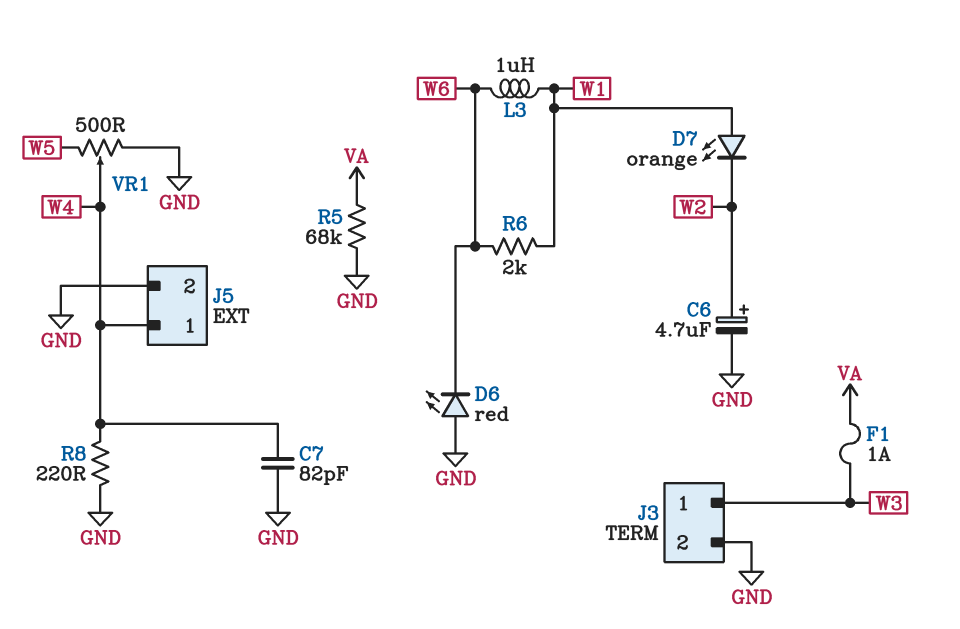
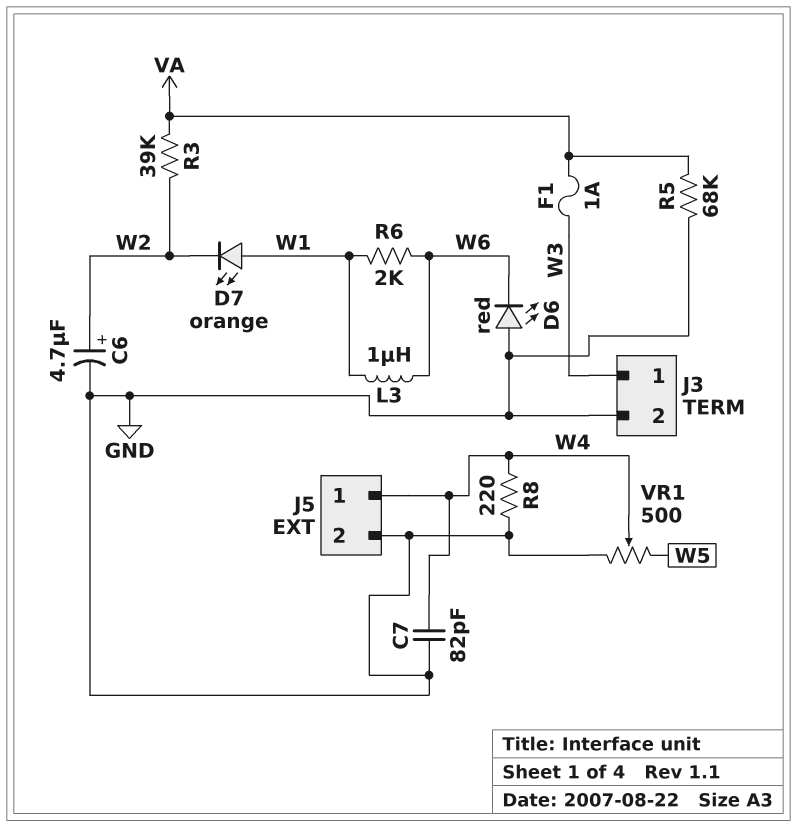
R3: none -> 39k (VA, W2)

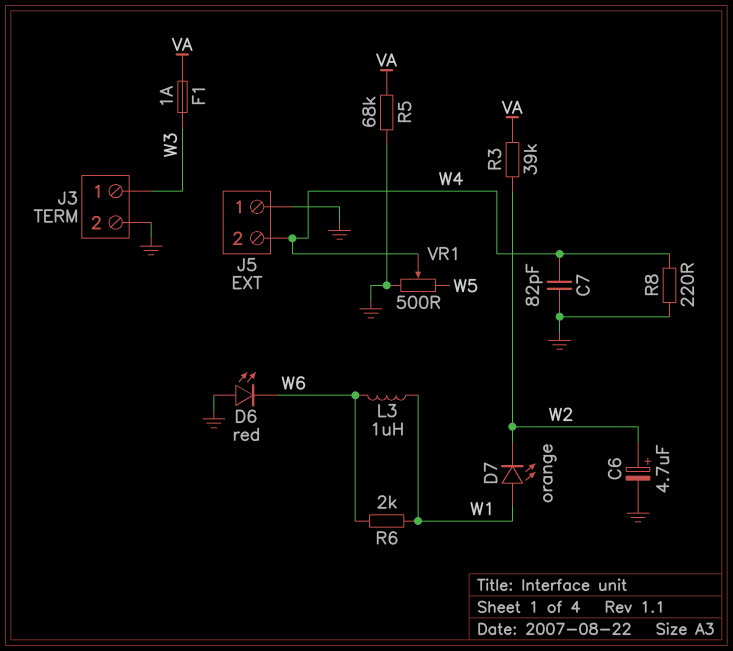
J5 pin 1: W4 -> GND
J5 pin 2: GND -> W4

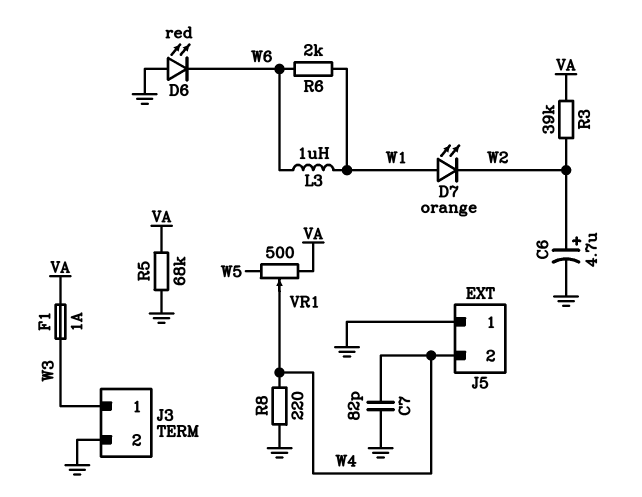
VR1: 500 (GND, W5, wiper W4) -> 500 (VA, W5, wiper W4)

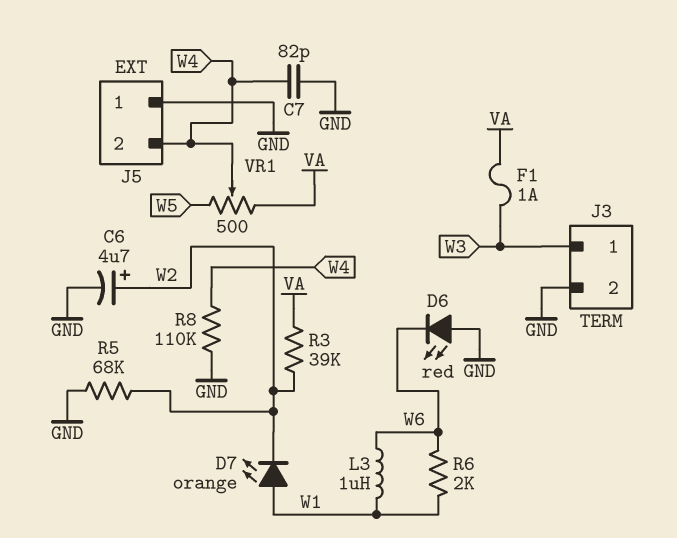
R5: 68k (GND, VA) -> 68k (GND, W2)
R8: 220 (GND, W4) -> 110k (GND, W4)

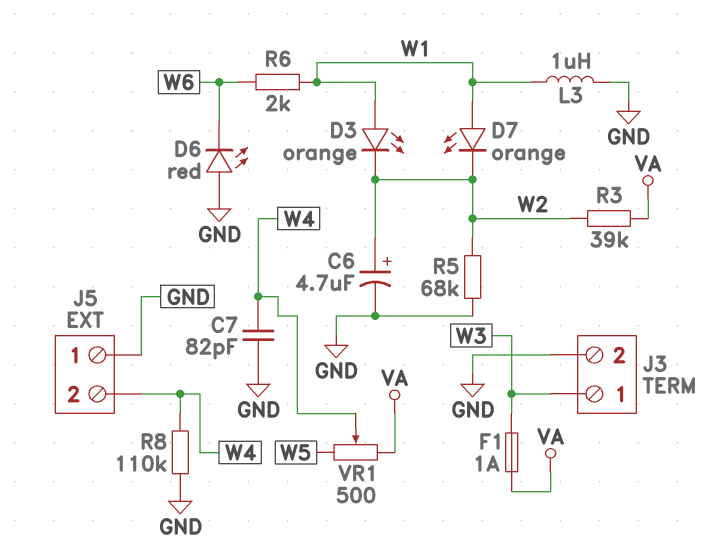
D3: none -> LED orange (A W1, K W2)
L3: 1uH (W1, W6) -> 1uH (GND, W1)

